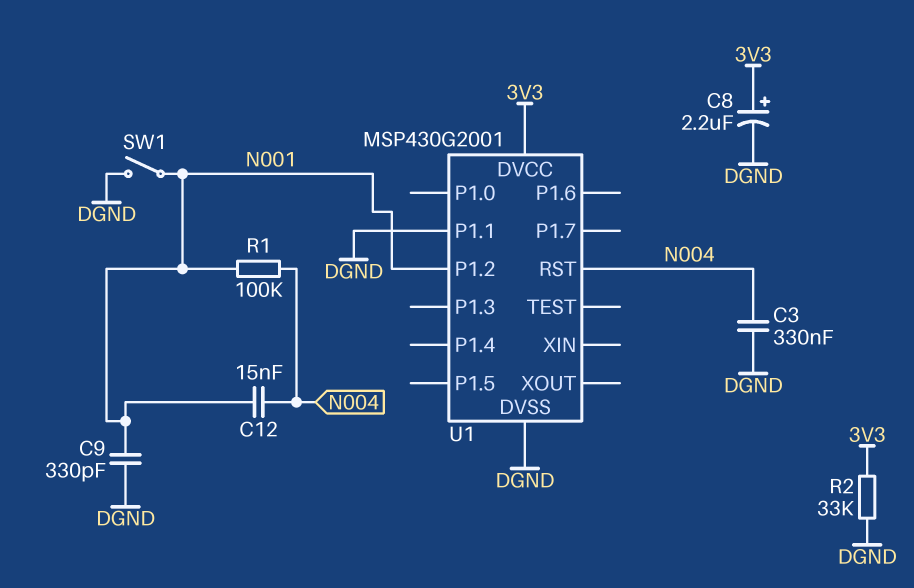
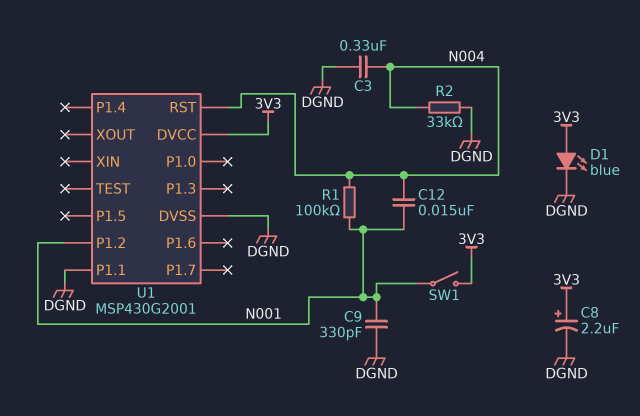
D1: none -> LED blue (A 3V3, K DGND)
R2: 33k (3V3, DGND) -> 33k (DGND, N004)
SW1: switch (DGND, N001) -> switch (3V3, N001)

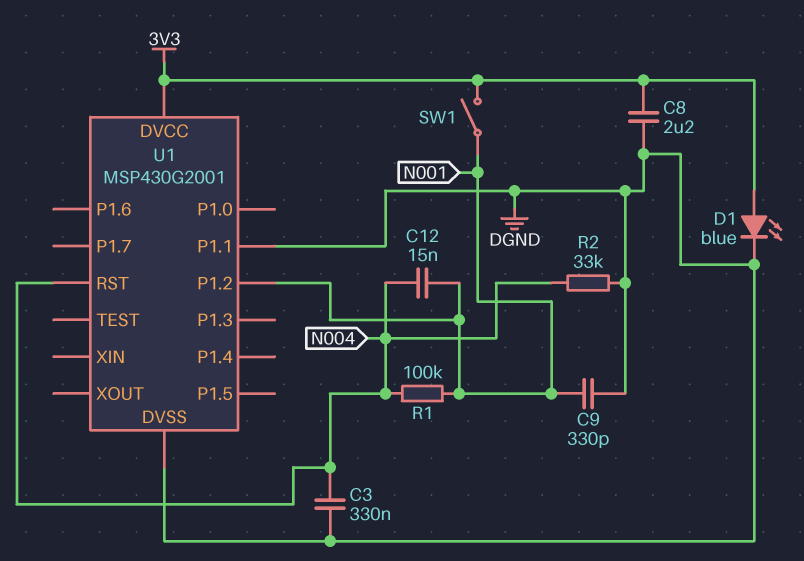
C8: 2.2uF (plus 3V3, minus DGND) -> 2.2uF (3V3, DGND)

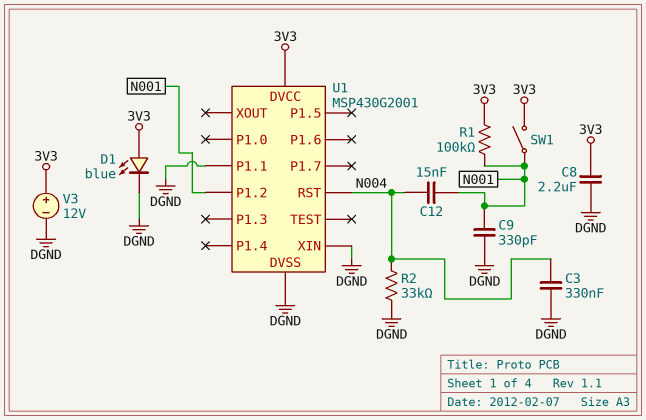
R1: 100k (N001, N004) -> 100k (3V3, N001)
U1 pin XIN: none -> DGND
V3: none -> 12V (plus 3V3, minus DGND)

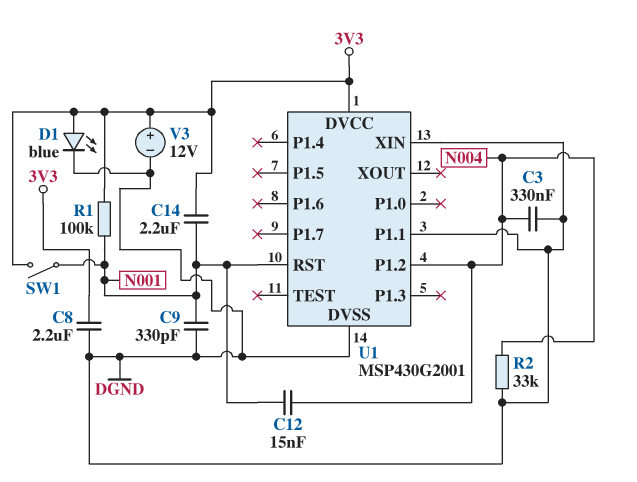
C14: none -> 2.2uF (3V3, N001)
U1 pin P1.2: N001 -> N004
U1 pin RST: N004 -> N001

